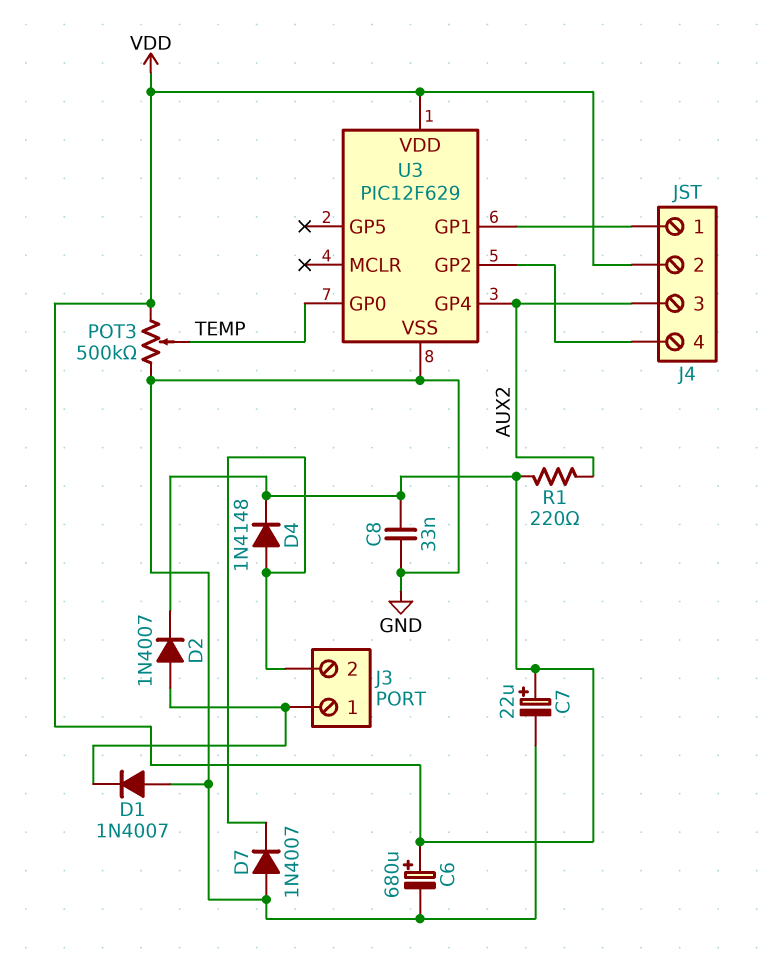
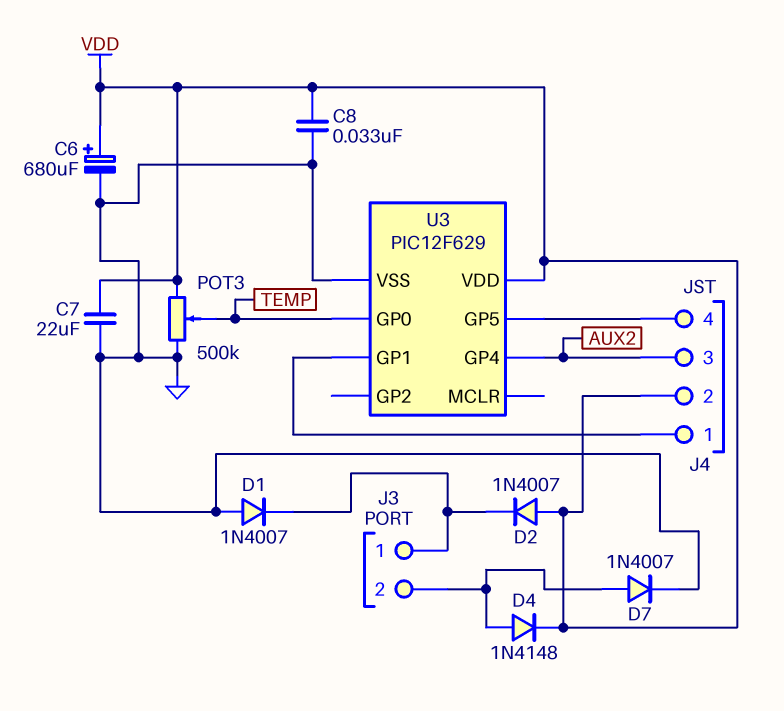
C7: 22uF (plus VDD, minus GND) -> 22uF (GND, VDD)
D2: diode 1N4007 (A J3/1, K VDD) -> diode 1N4007 (A VDD, K J3/1)
D7: diode 1N4007 (A GND, K J3/2) -> diode 1N4007 (A J3/2, K GND)
R1: 220 (AUX2, VDD) -> none
U3 pin GP2: J4/4 -> none
U3 pin GP5: none -> J4/4

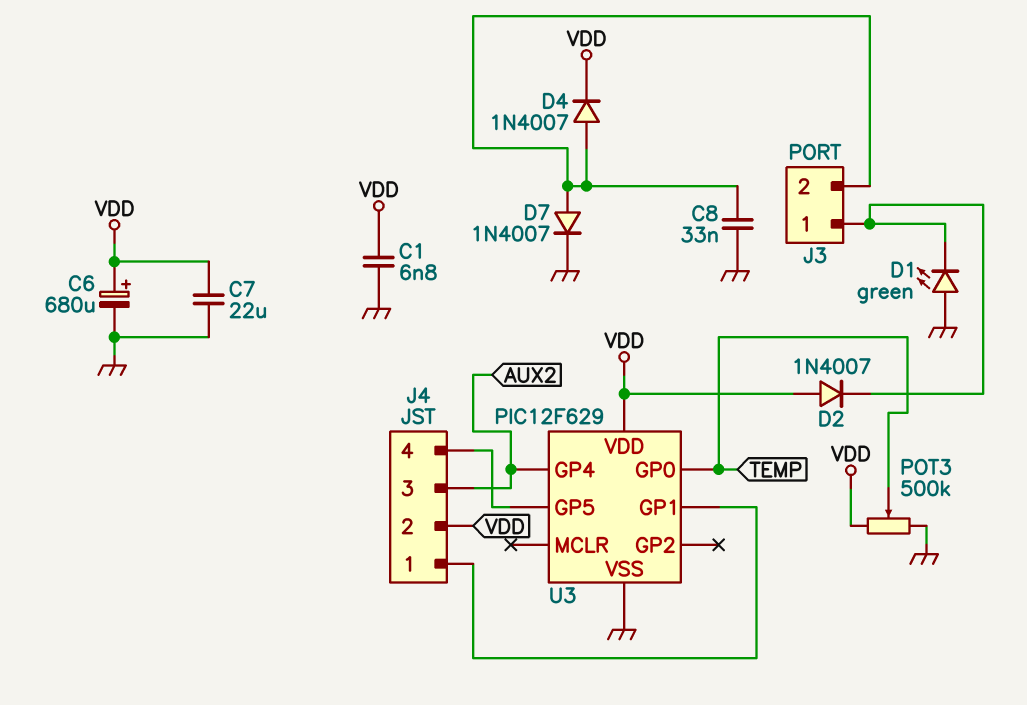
C1: none -> 6.8nF (GND, VDD)
C8: 33nF (GND, VDD) -> 33nF (GND, J3/2)
D1: diode 1N4007 (A GND, K J3/1) -> LED green (A GND, K J3/1)
D4: diode 1N4148 (A J3/2, K VDD) -> diode 1N4007 (A J3/2, K VDD)

